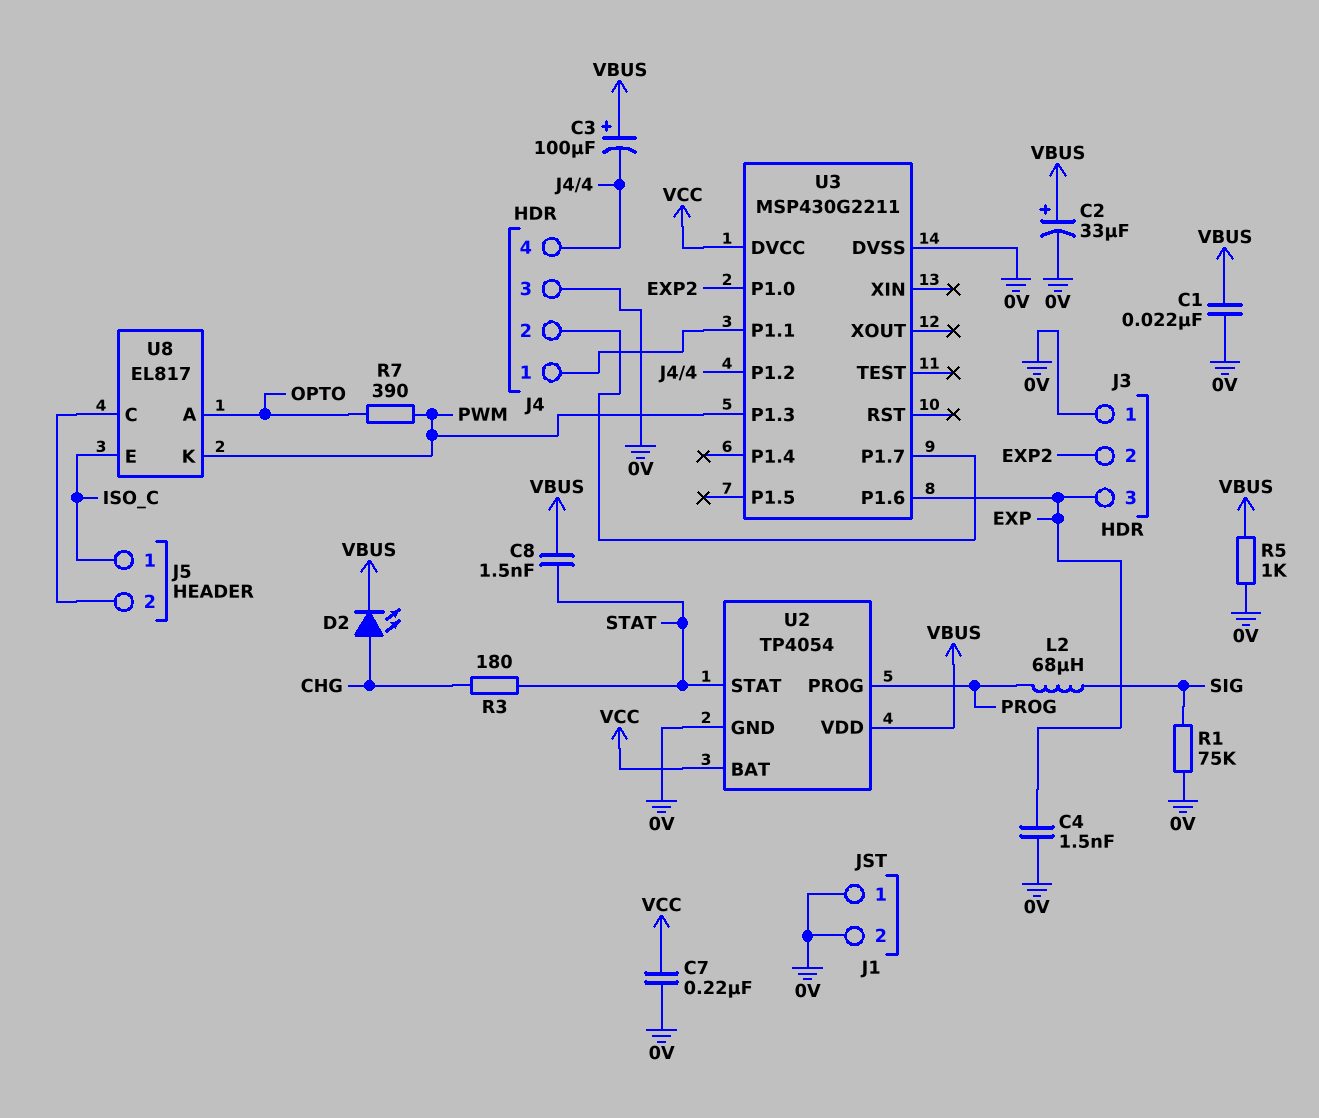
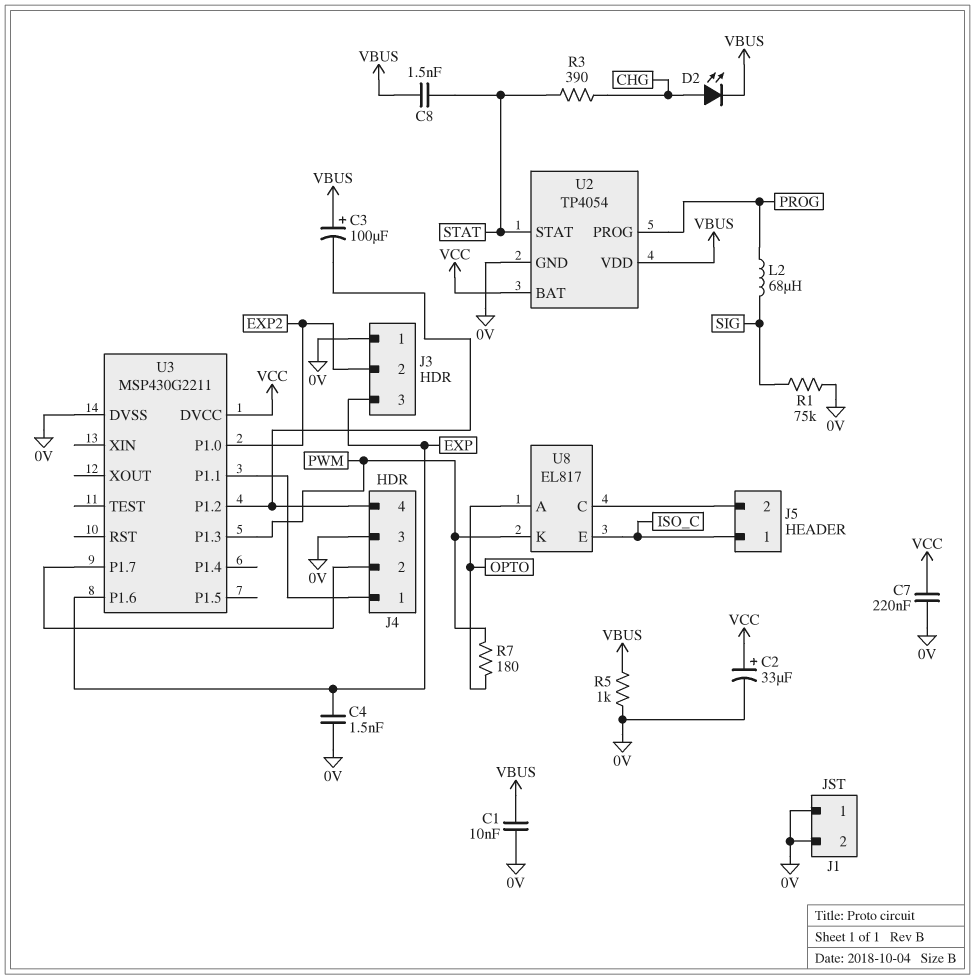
C1: 22nF (0V, VBUS) -> 10nF (0V, VBUS)
C2: 33uF (plus VBUS, minus 0V) -> 33uF (plus VCC, minus 0V)
R3: 180 (CHG, STAT) -> 390 (CHG, STAT)
R7: 390 (OPTO, PWM) -> 180 (OPTO, PWM)

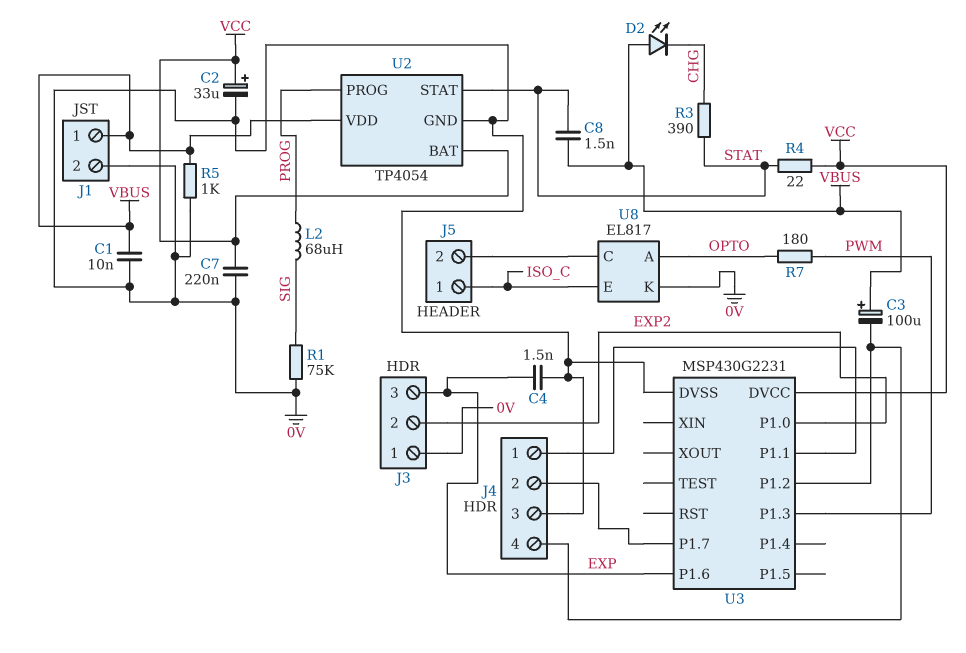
D2: LED (A CHG, K VBUS) -> LED (A VBUS, K CHG)
J1 pin 1: 0V -> VBUS
R4: none -> 22 (STAT, VCC)
U3: MSP430G2211 -> MSP430G2231
U8 pin K: PWM -> 0V

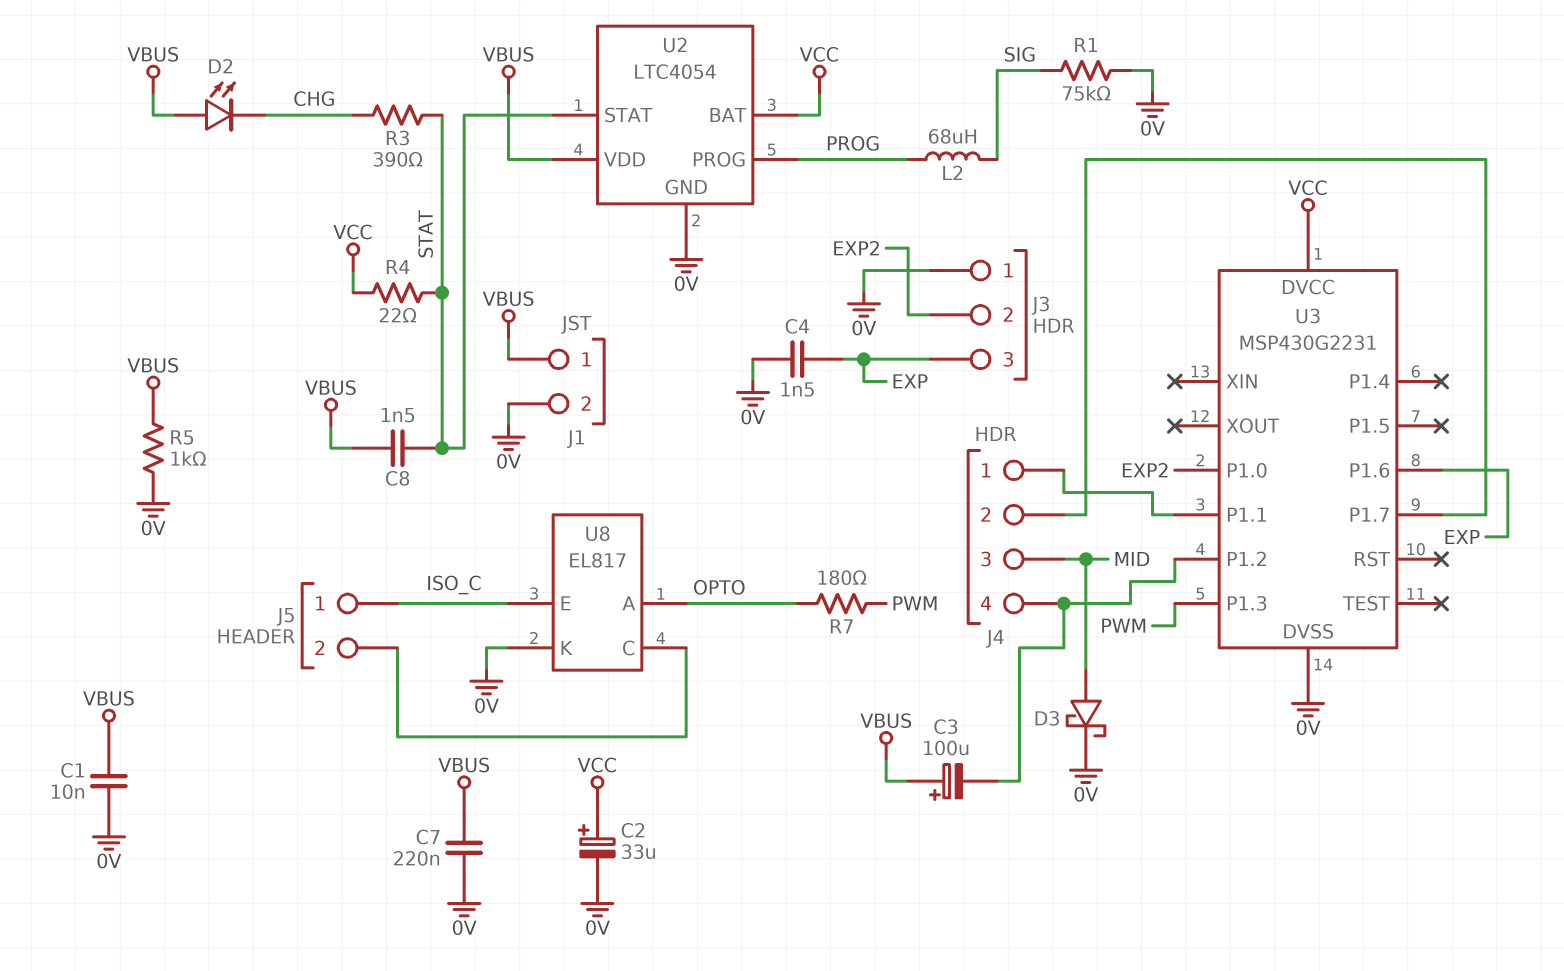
C7: 220nF (0V, VCC) -> 220nF (0V, VBUS)
D3: none -> schottky (A MID, K 0V)
J4 pin 3: 0V -> MID
U2: TP4054 -> LTC4054

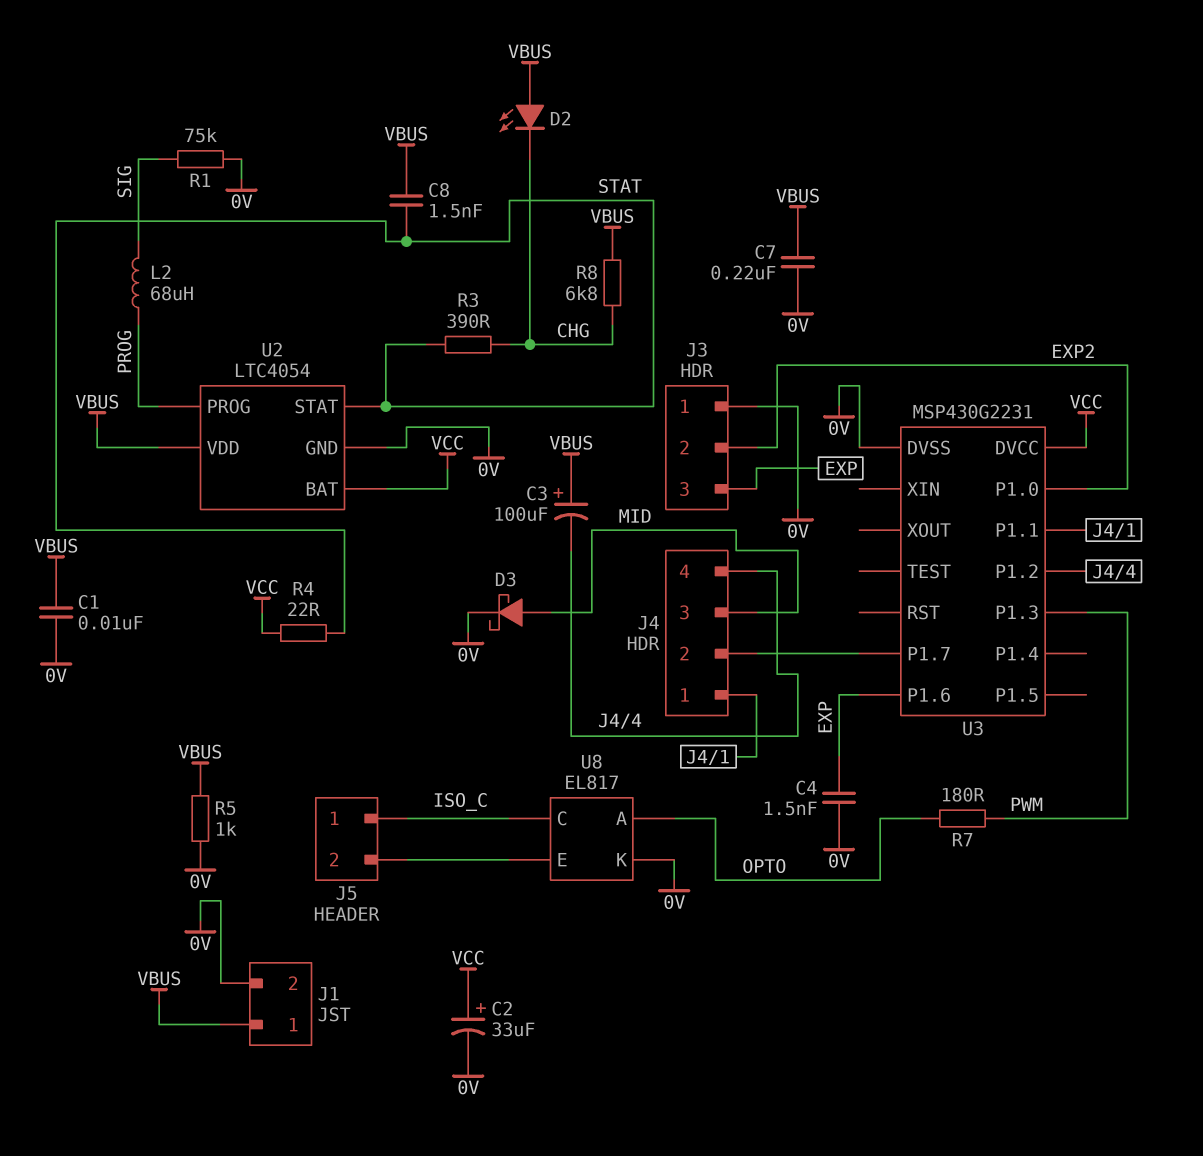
R8: none -> 6.8k (CHG, VBUS)
U8 pin C: J5/2 -> ISO_C
U8 pin E: ISO_C -> J5/2

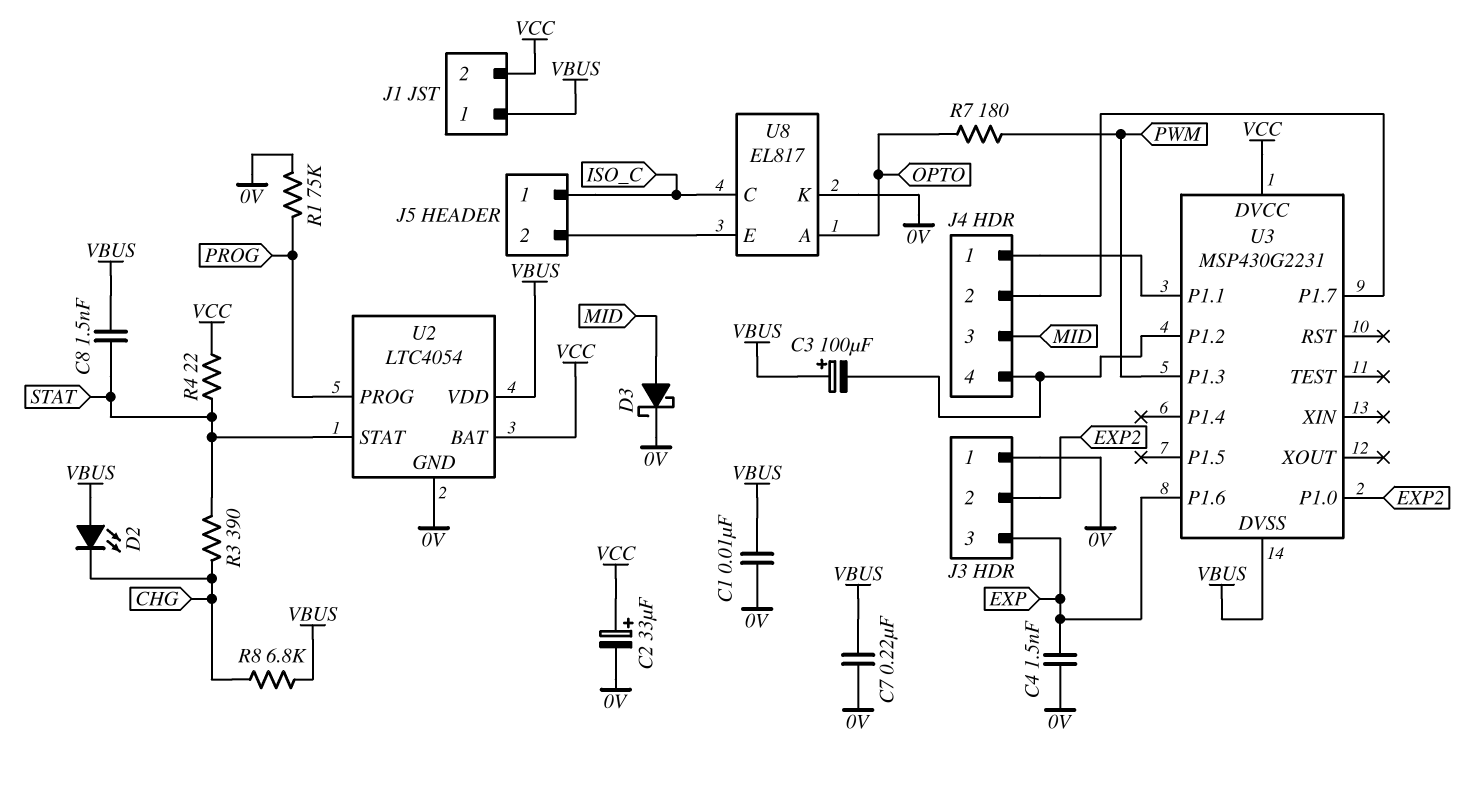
J1 pin 2: 0V -> VCC
L2: 68uH (PROG, SIG) -> none
R1: 75k (0V, SIG) -> 75k (0V, PROG)
R5: 1k (0V, VBUS) -> none
U3 pin DVSS: 0V -> VBUS

